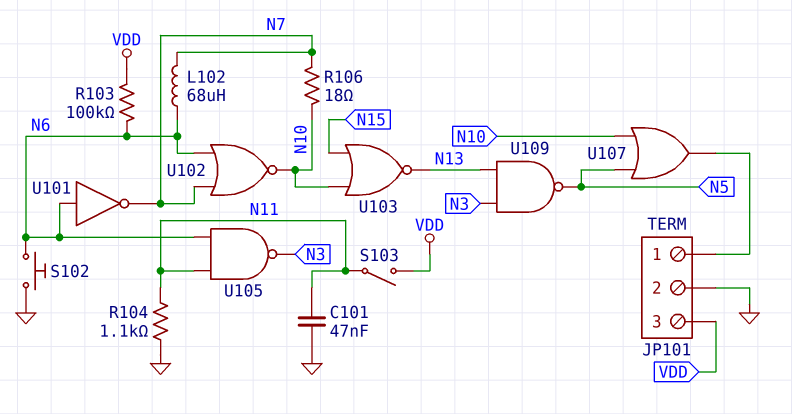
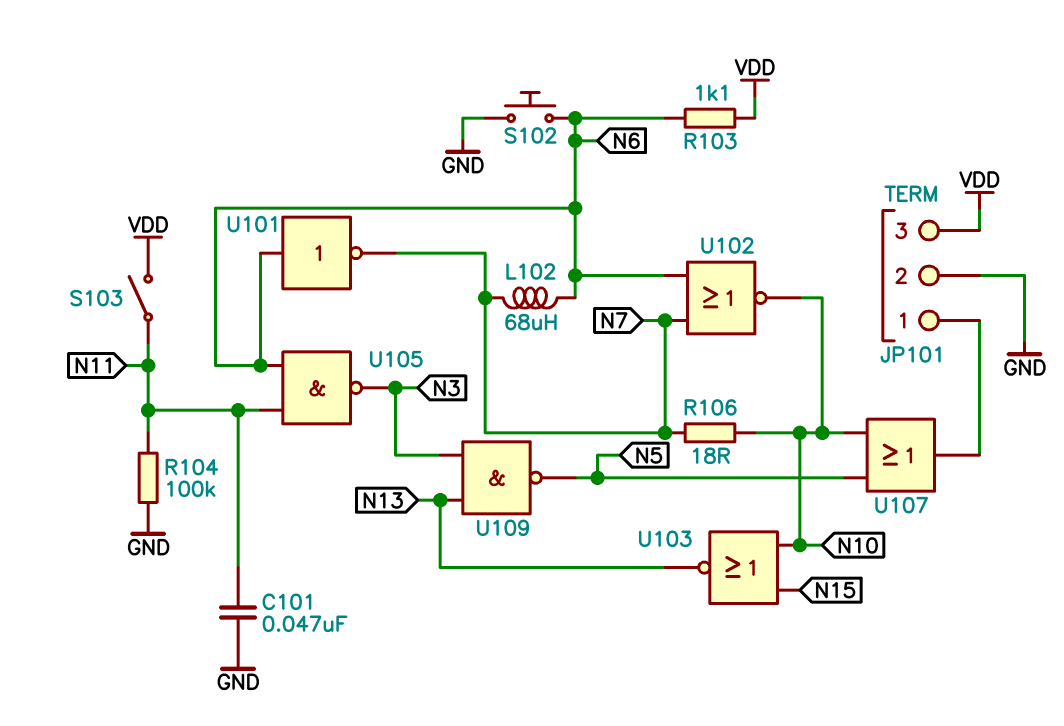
R103: 100k (N6, VDD) -> 1.1k (N6, VDD)
R104: 1.1k (GND, N11) -> 100k (GND, N11)

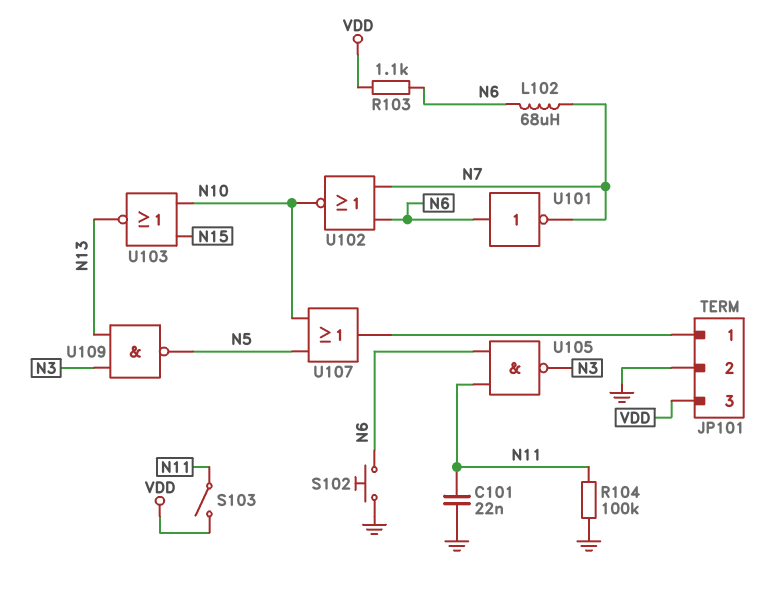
C101: 47nF (GND, N11) -> 22nF (GND, N11)
R106: 18 (N7, N10) -> none

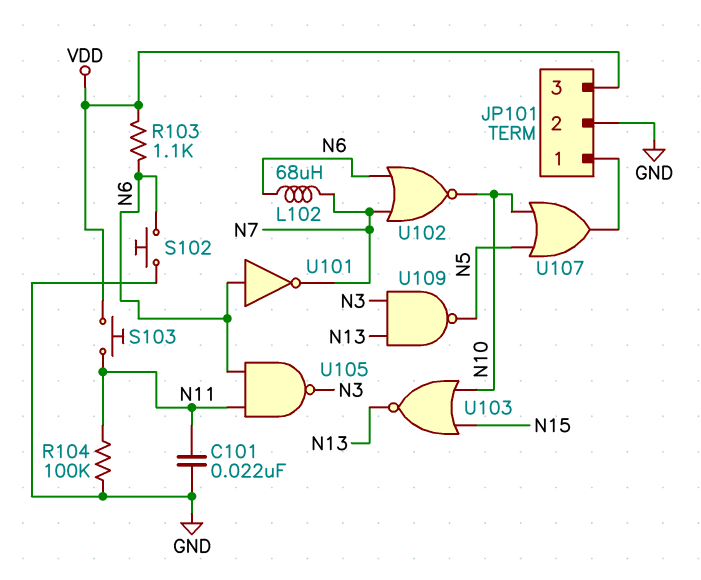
S103: switch (N11, VDD) -> button (N11, VDD)

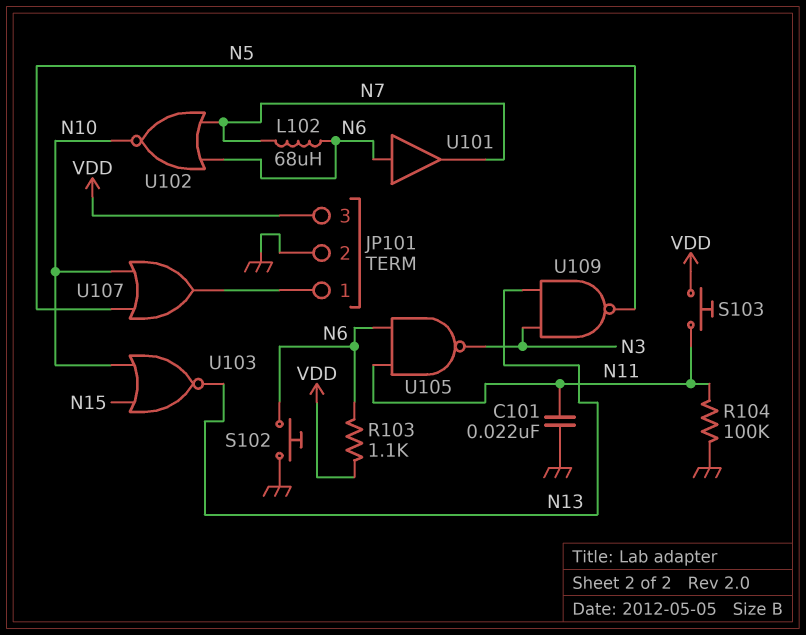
U101: NOT (in N6, out N7) -> buffer (in N6, out N7)

